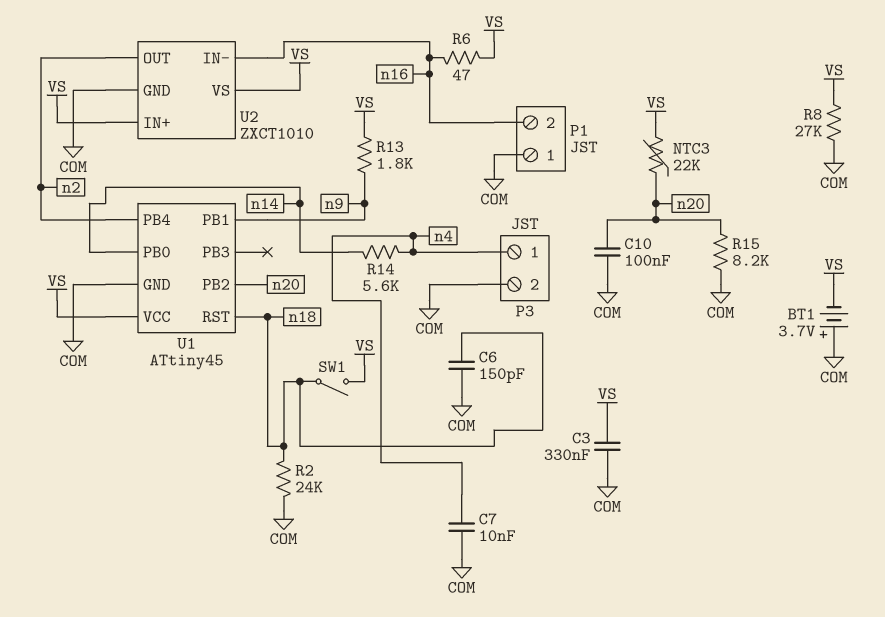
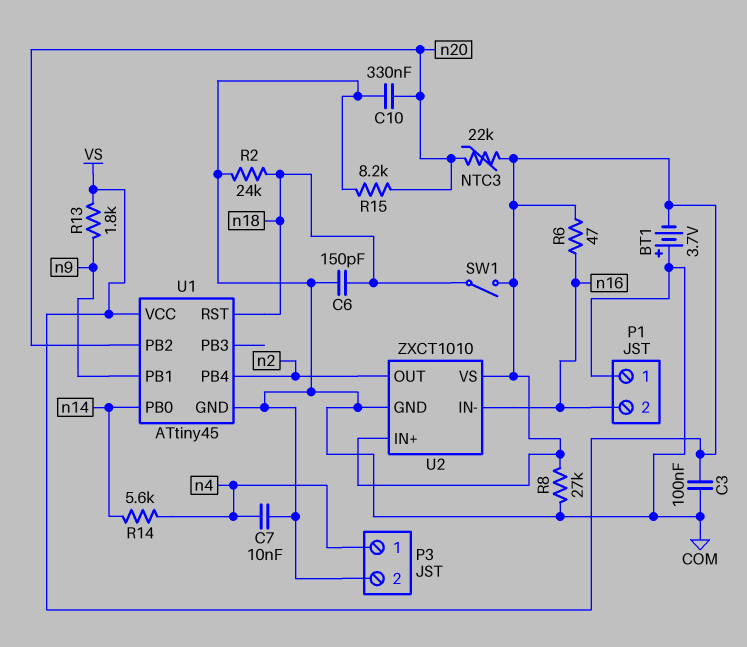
C3: 330nF (COM, VS) -> 100nF (COM, VS)
C10: 100nF (COM, n20) -> 330nF (COM, n20)

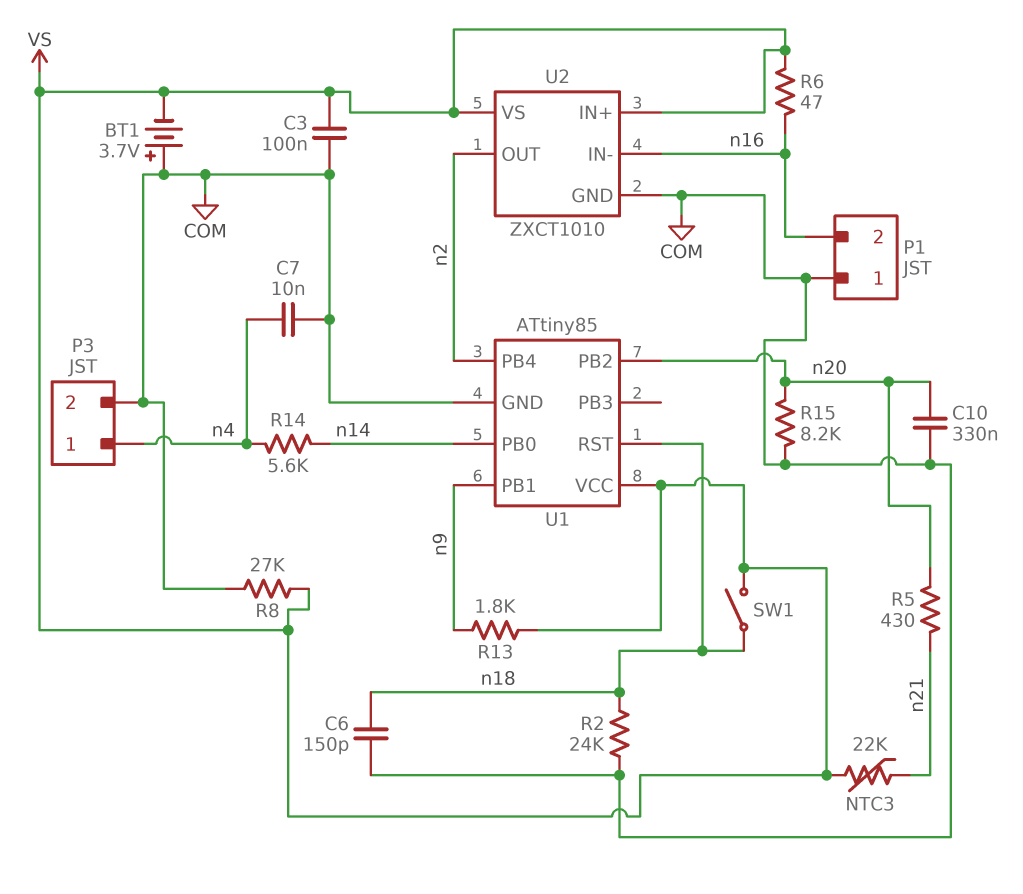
NTC3: 22k (VS, n20) -> 22k (VS, n21)
R5: none -> 430 (n20, n21)
U1: ATtiny45 -> ATtiny85

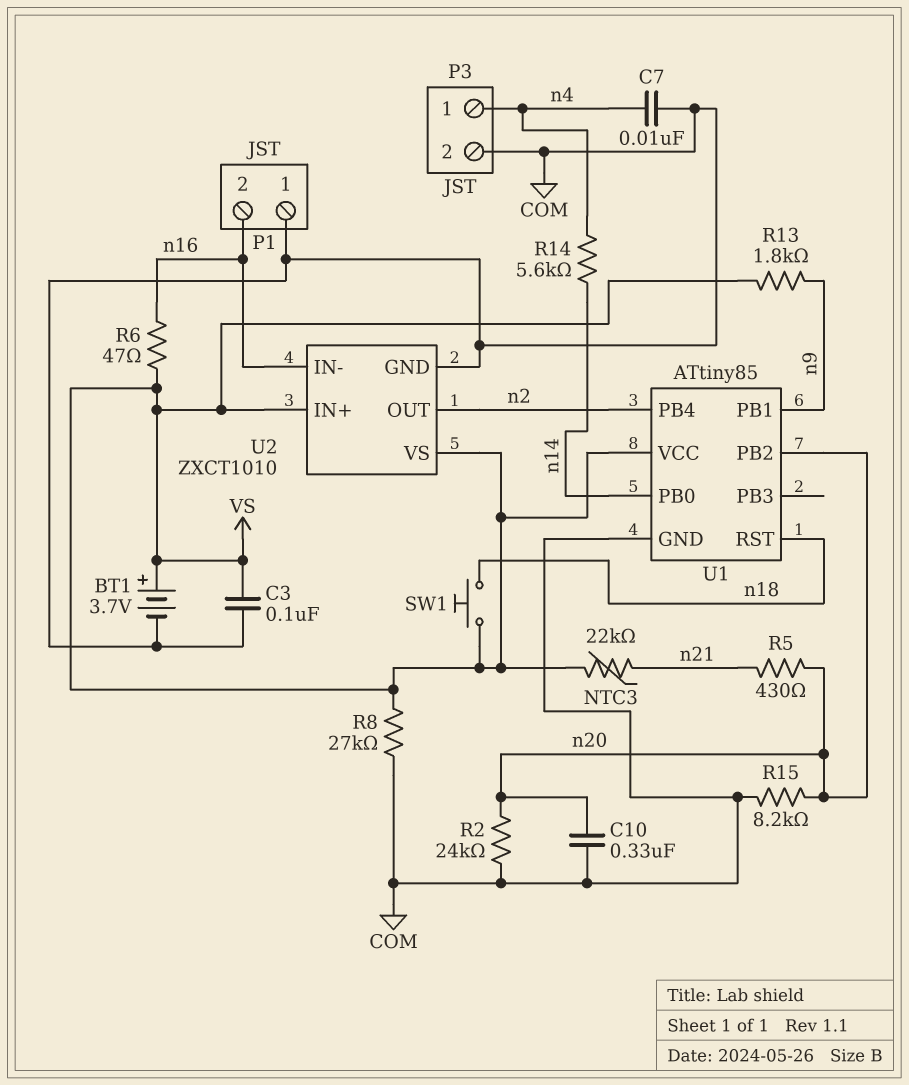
BT1: 3.7V (plus COM, minus VS) -> 3.7V (plus VS, minus COM)
C6: 150pF (COM, n18) -> none
R2: 24k (COM, n18) -> 24k (COM, n20)
SW1: switch (VS, n18) -> button (VS, n18)

